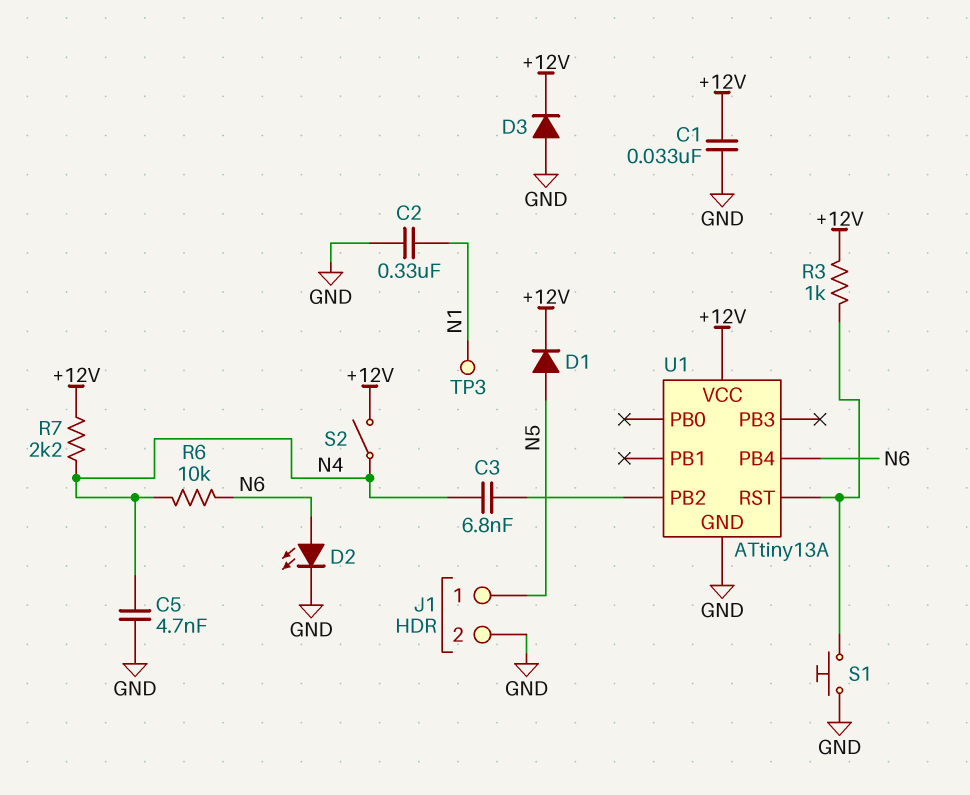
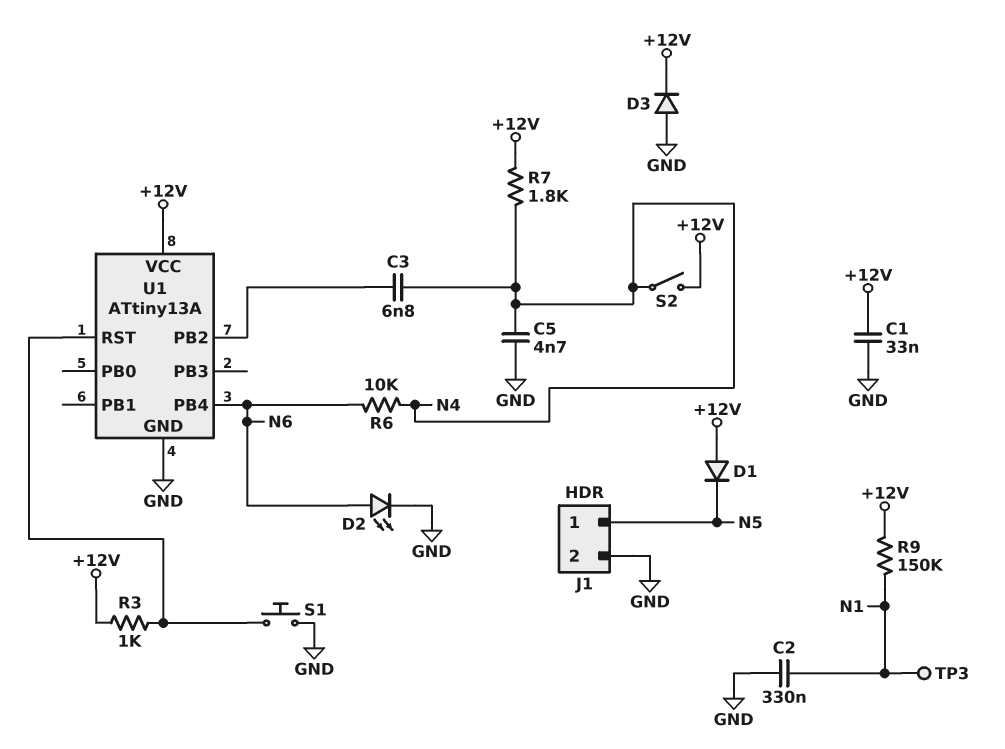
D1: diode (A N5, K +12V) -> diode (A +12V, K N5)
R7: 2.2k (+12V, N4) -> 1.8k (+12V, N4)
R9: none -> 150k (+12V, N1)

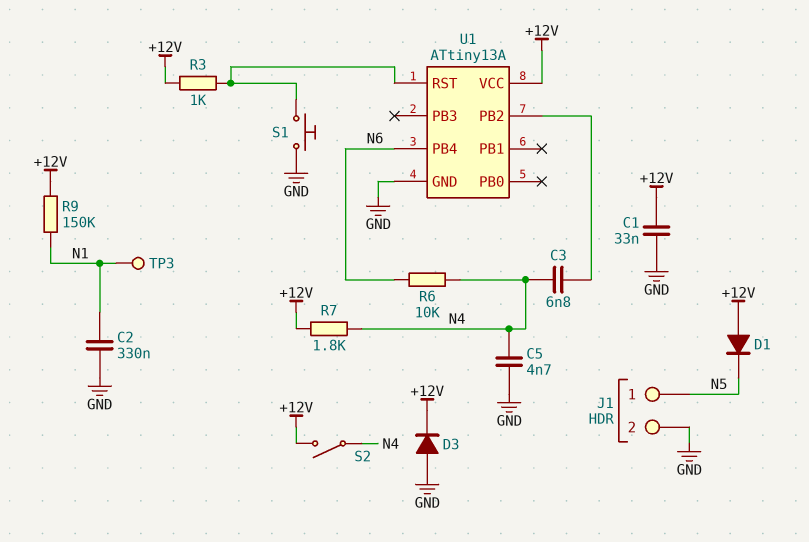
D2: LED (A N6, K GND) -> none

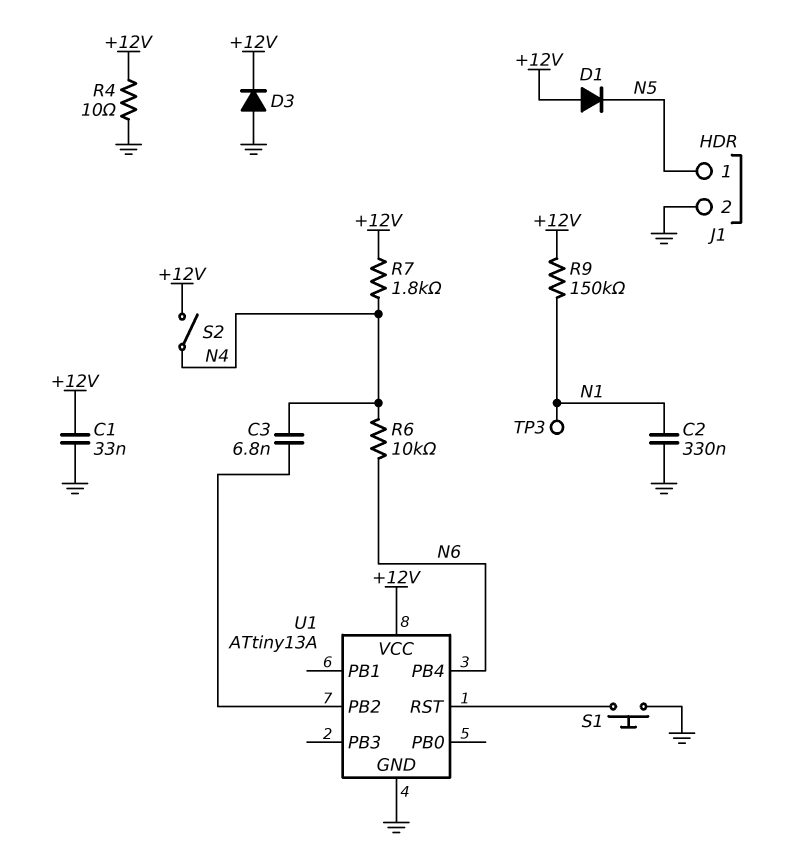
C5: 4.7nF (GND, N4) -> none
R3: 1k (+12V, U1/RST) -> none
R4: none -> 10 (+12V, GND)

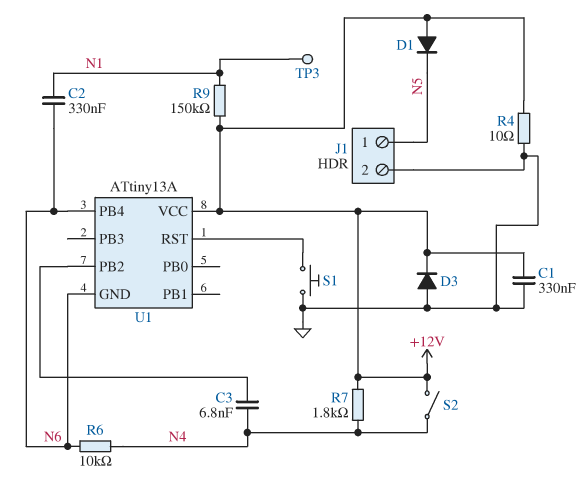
C1: 33nF (+12V, GND) -> 330nF (+12V, GND)
C2: 330nF (GND, N1) -> 330nF (N1, N6)
U1 pin GND: GND -> N6

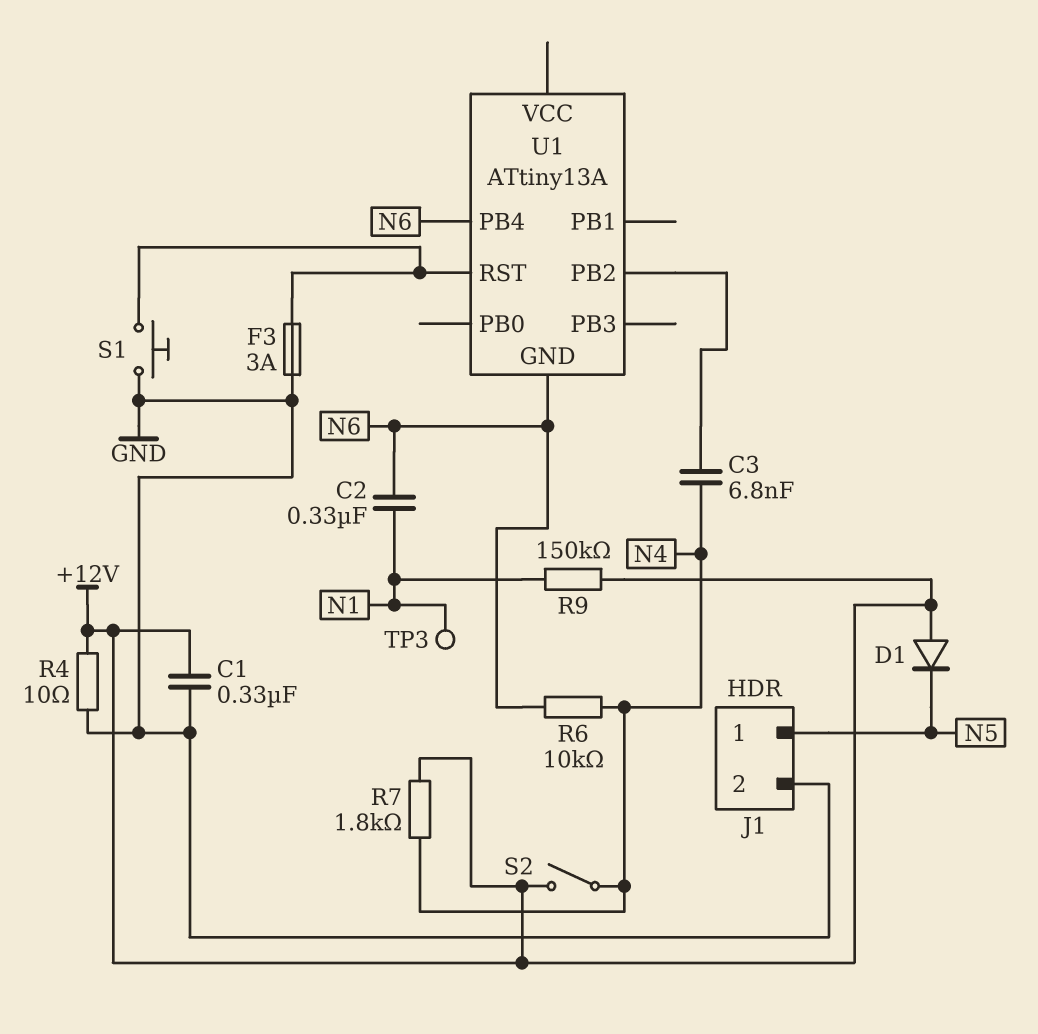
D3: diode (A GND, K +12V) -> none
F3: none -> 3A (GND, U1/RST)
U1 pin VCC: +12V -> none

